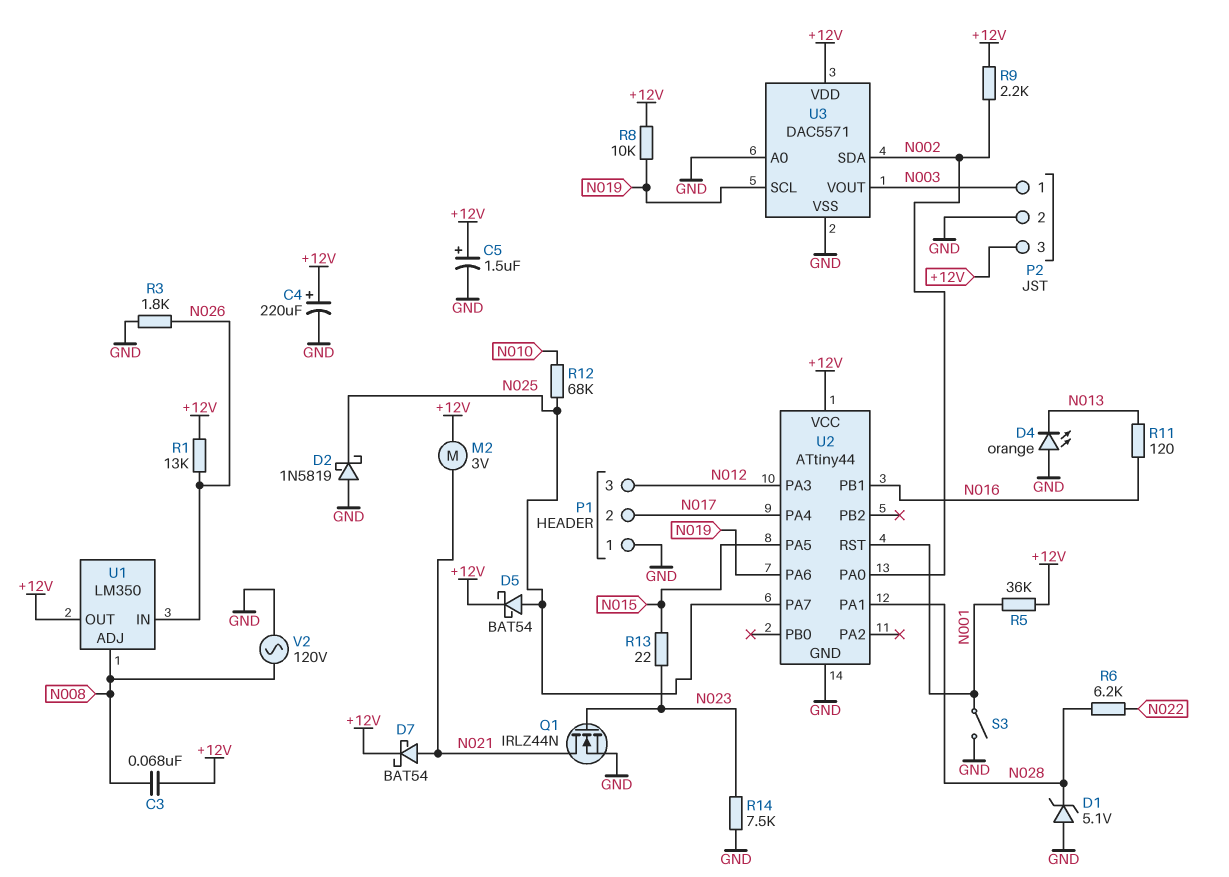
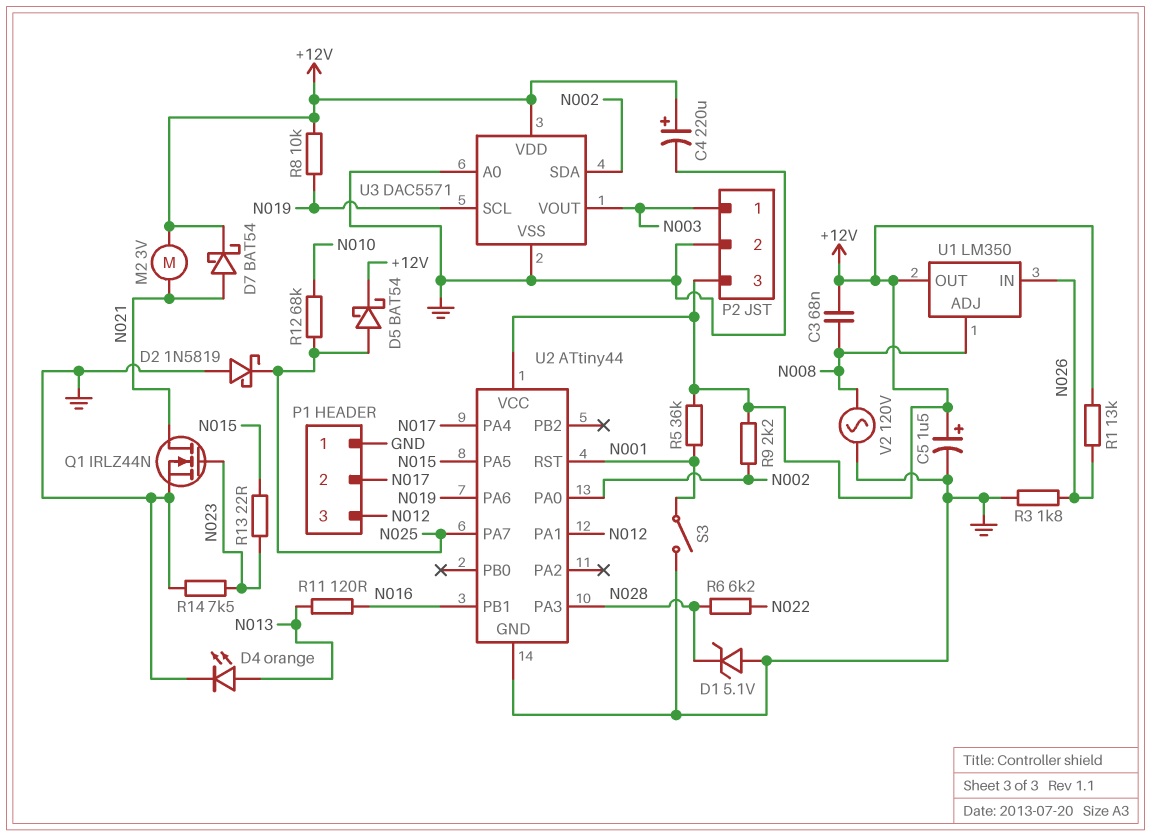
D4: LED orange (A GND, K N013) -> LED orange (A N013, K GND)
U2 pin PA1: N028 -> N012
U2 pin PA3: N012 -> N028

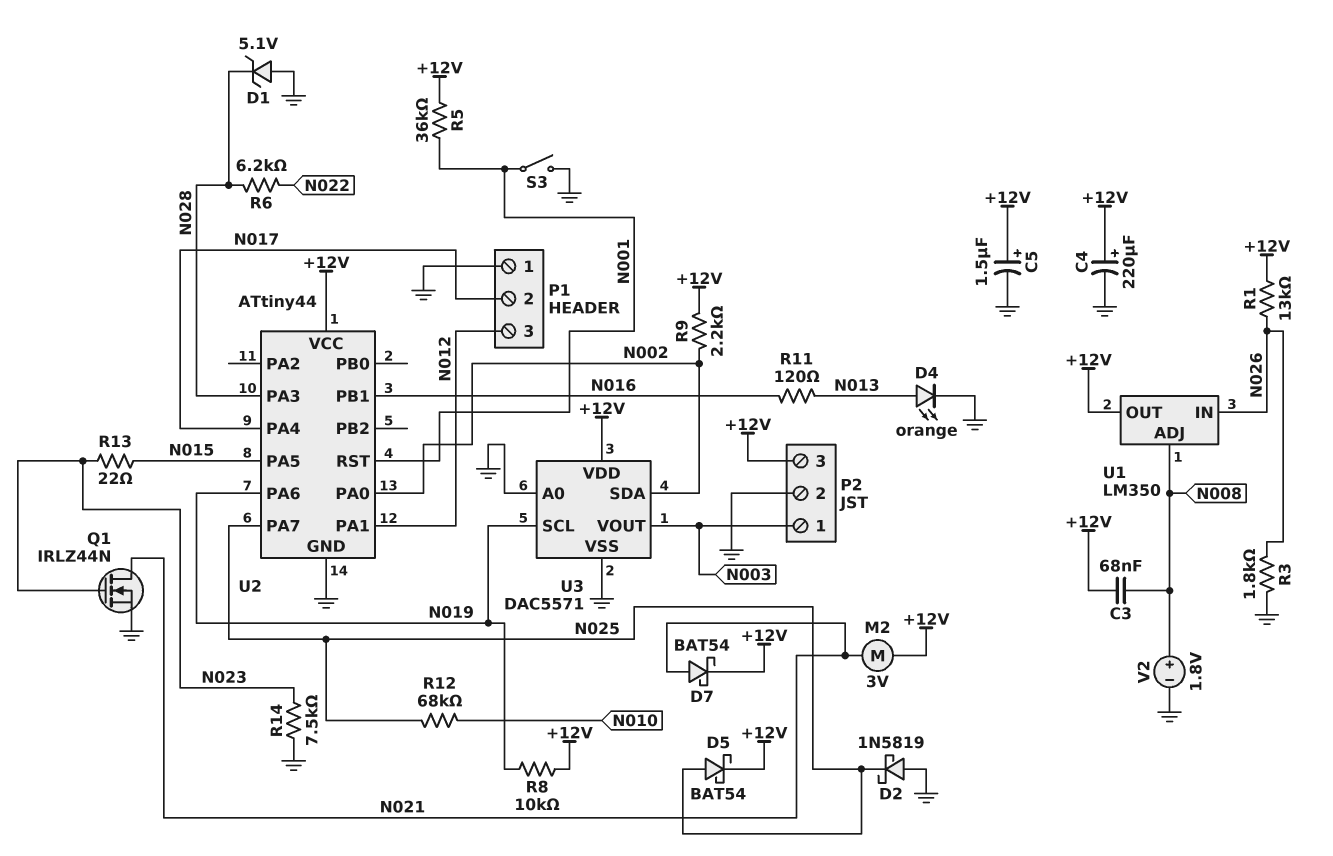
V2: AC 120V (GND, N008) -> 1.8V (plus N008, minus GND)

